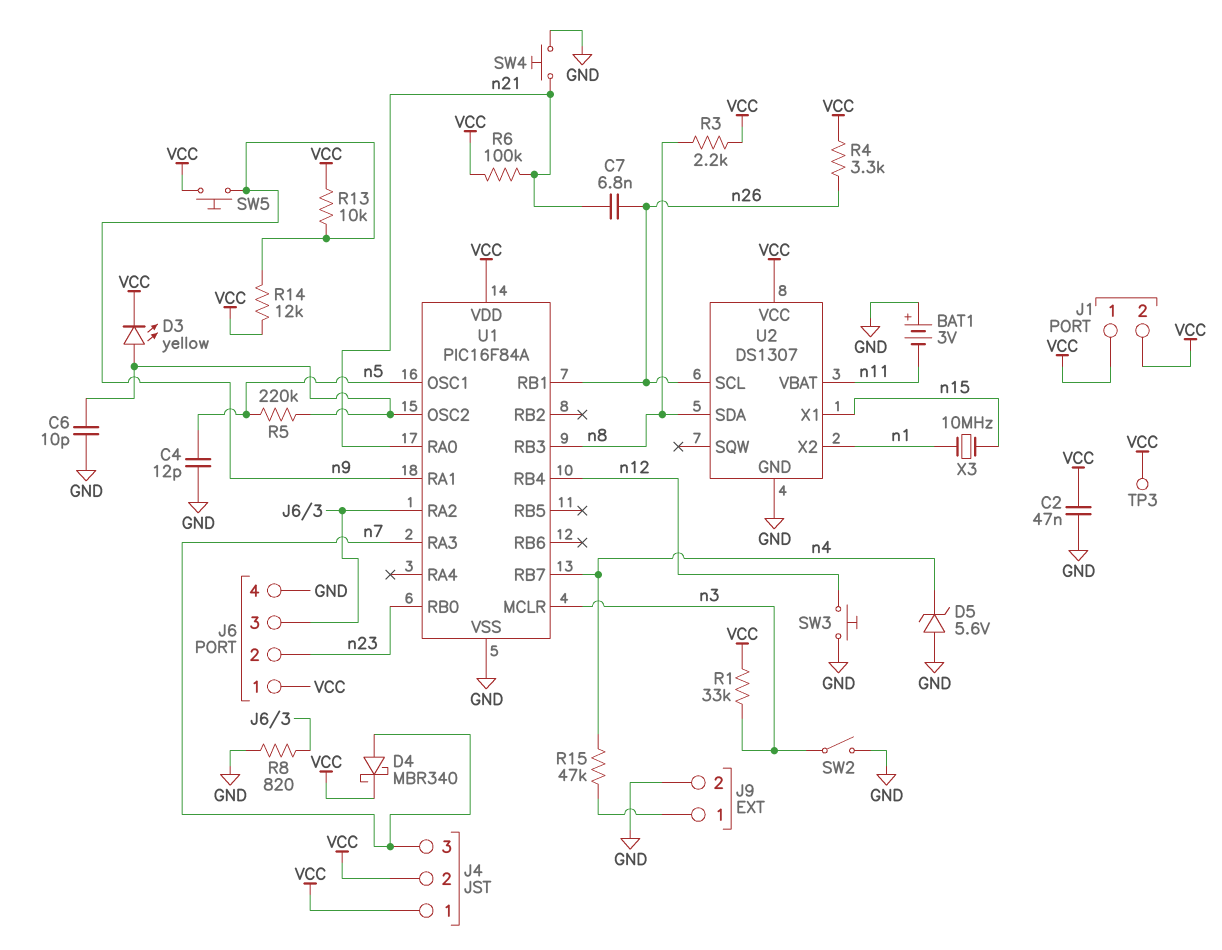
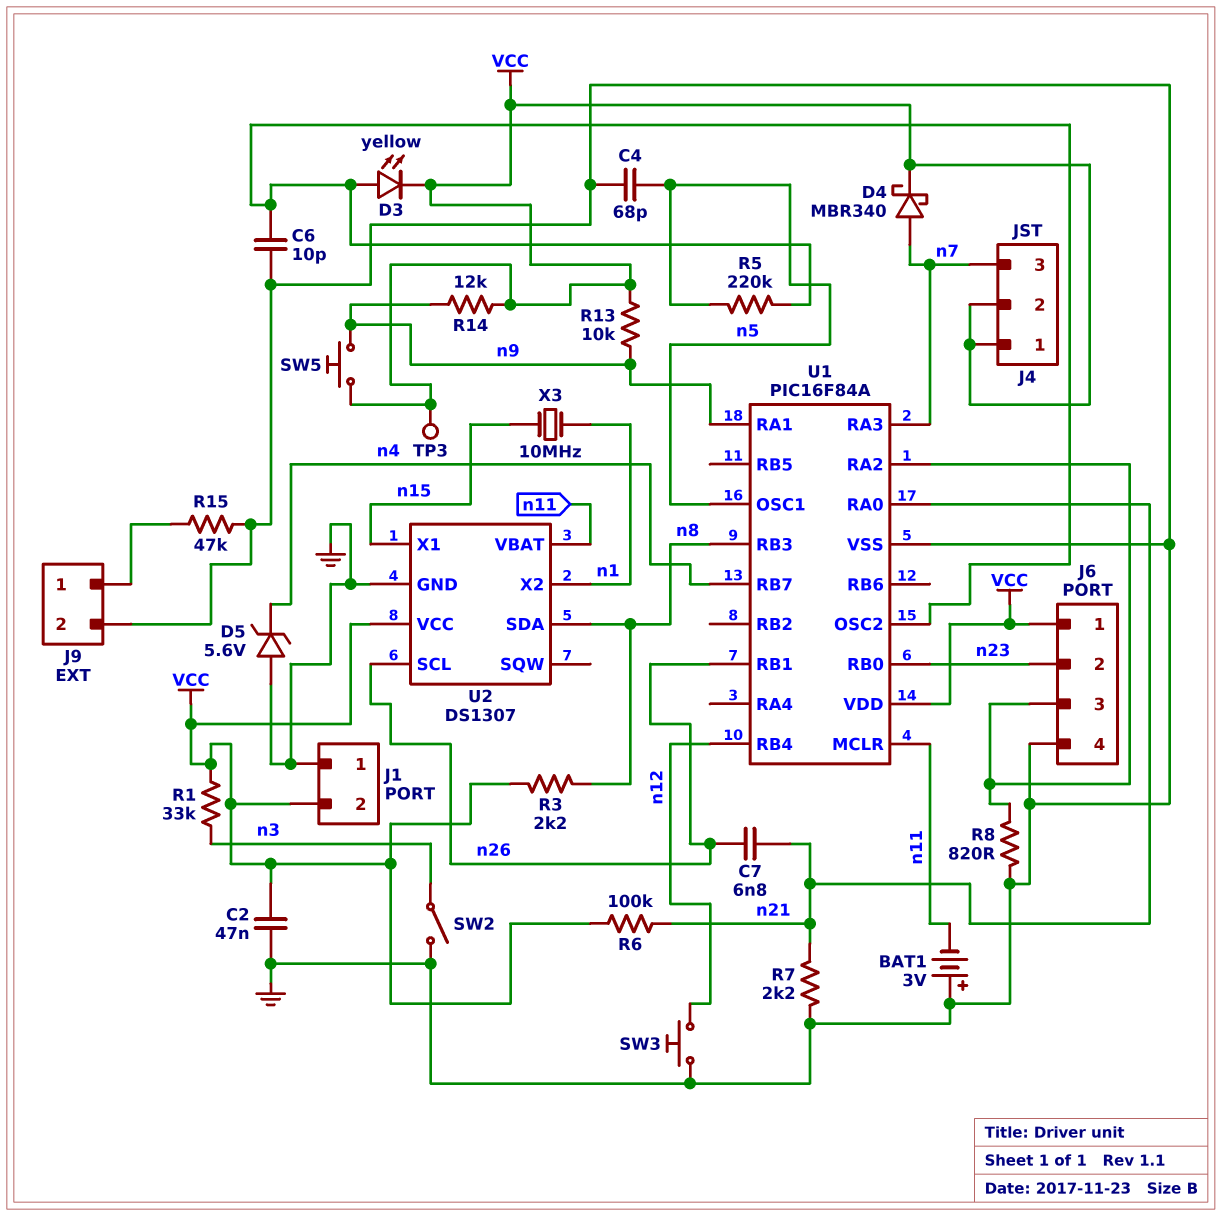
C4: 12pF (GND, n5) -> 68pF (GND, n5)
J1 pin 1: VCC -> GND
R4: 3.3k (VCC, n26) -> none
R7: none -> 2.2k (GND, n21)
R15: 47k (J9/1, n4) -> 47k (GND, J9/1)
SW4: button (GND, n21) -> none
U1 pin MCLR: n3 -> n11

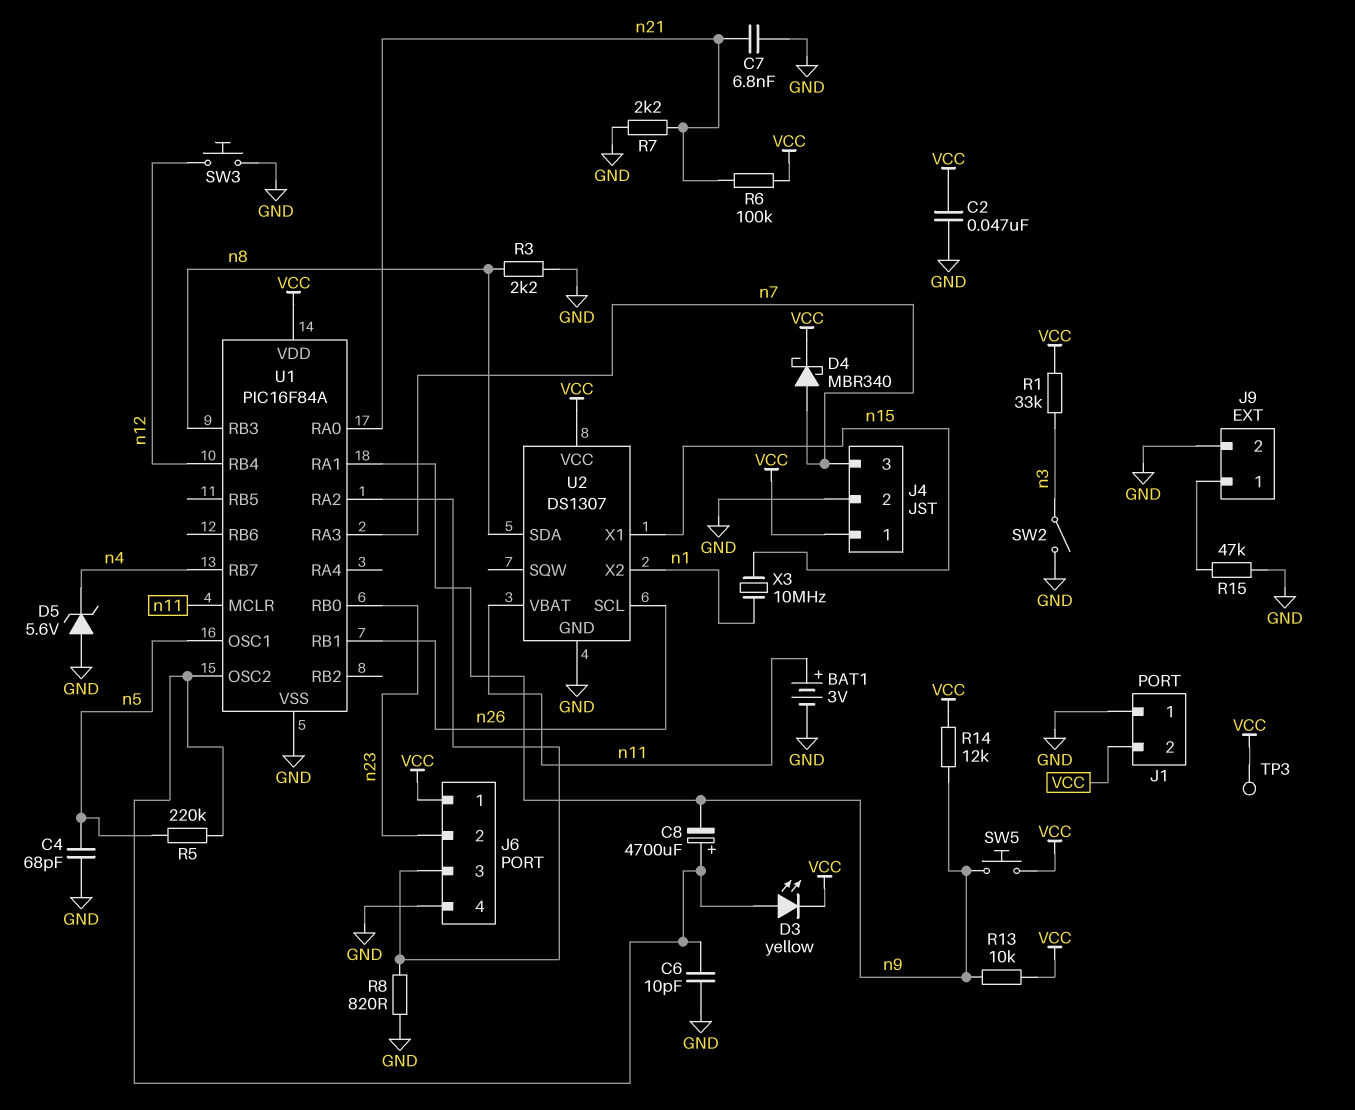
BAT1: 3V (plus GND, minus n11) -> 3V (plus n11, minus GND)
C7: 6.8nF (n21, n26) -> 6.8nF (GND, n21)
C8: none -> 4700uF (plus U1/OSC2, minus n9)
J4 pin 2: VCC -> GND
R3: 2.2k (VCC, n8) -> 2.2k (GND, n8)

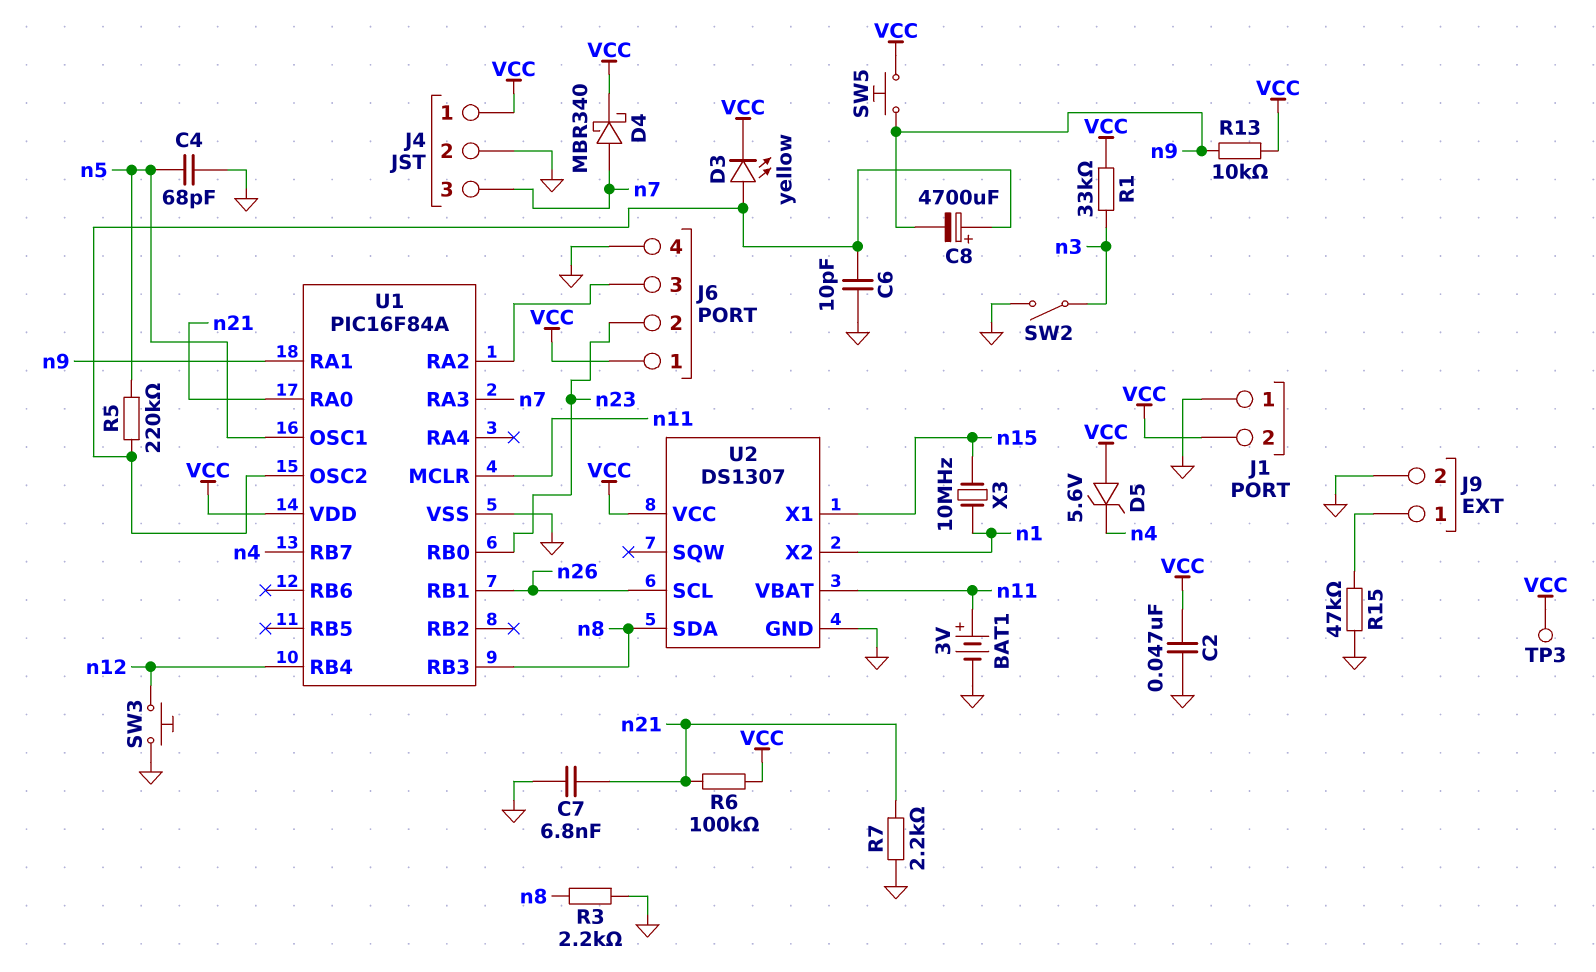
D5: zener 5.6V (A GND, K n4) -> zener 5.6V (A VCC, K n4)
R8: 820 (GND, J6/3) -> none
R14: 12k (VCC, n9) -> none

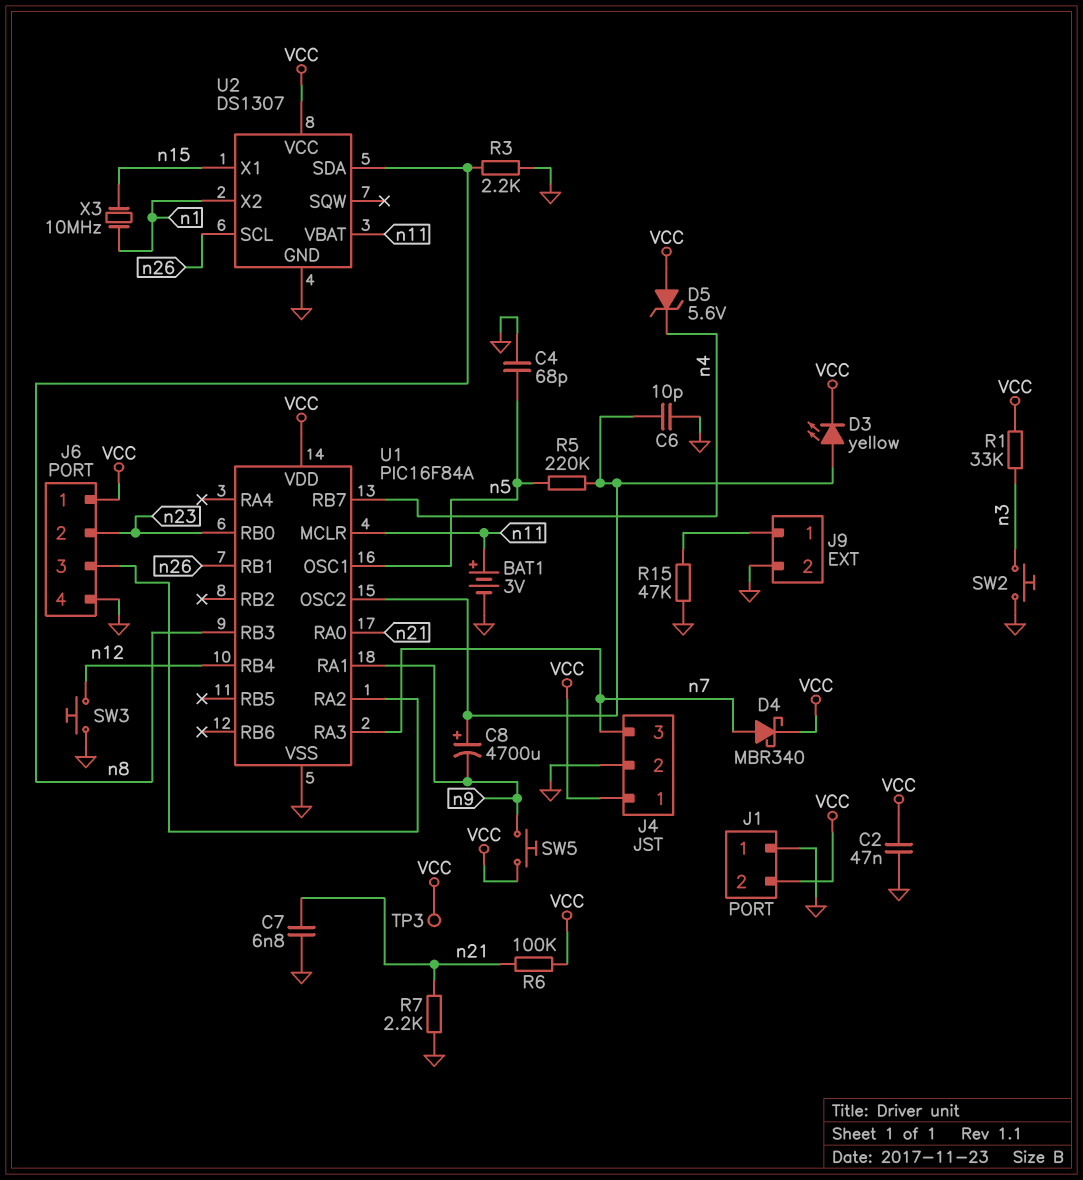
R13: 10k (VCC, n9) -> none
SW2: switch (GND, n3) -> button (GND, n3)

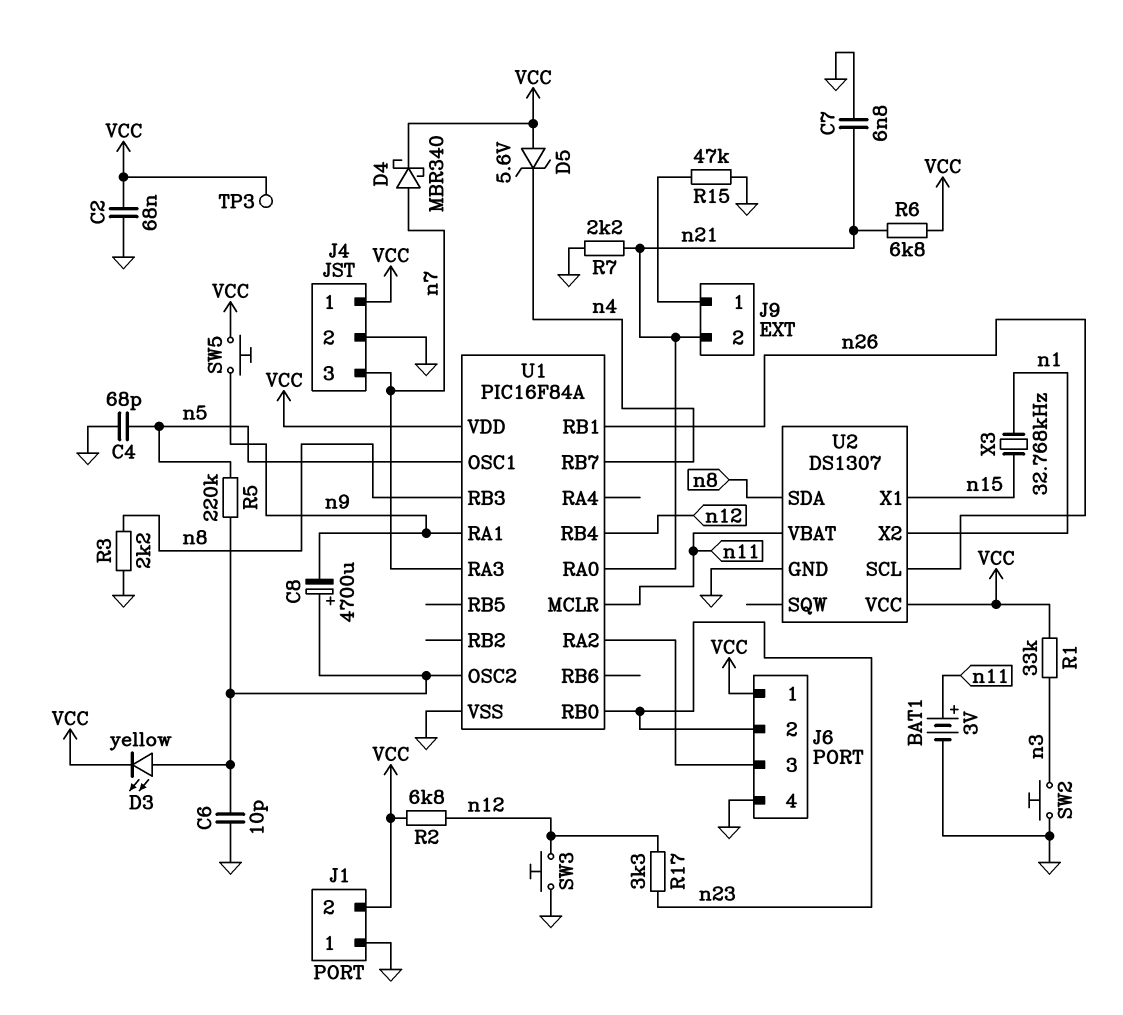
C2: 47nF (GND, VCC) -> 68nF (GND, VCC)
J9 pin 2: GND -> n21
R2: none -> 6.8k (VCC, n12)
R6: 100k (VCC, n21) -> 6.8k (VCC, n21)
R17: none -> 3.3k (n12, n23)
X3: 10MHz (n1, n15) -> 32.768kHz (n1, n15)

